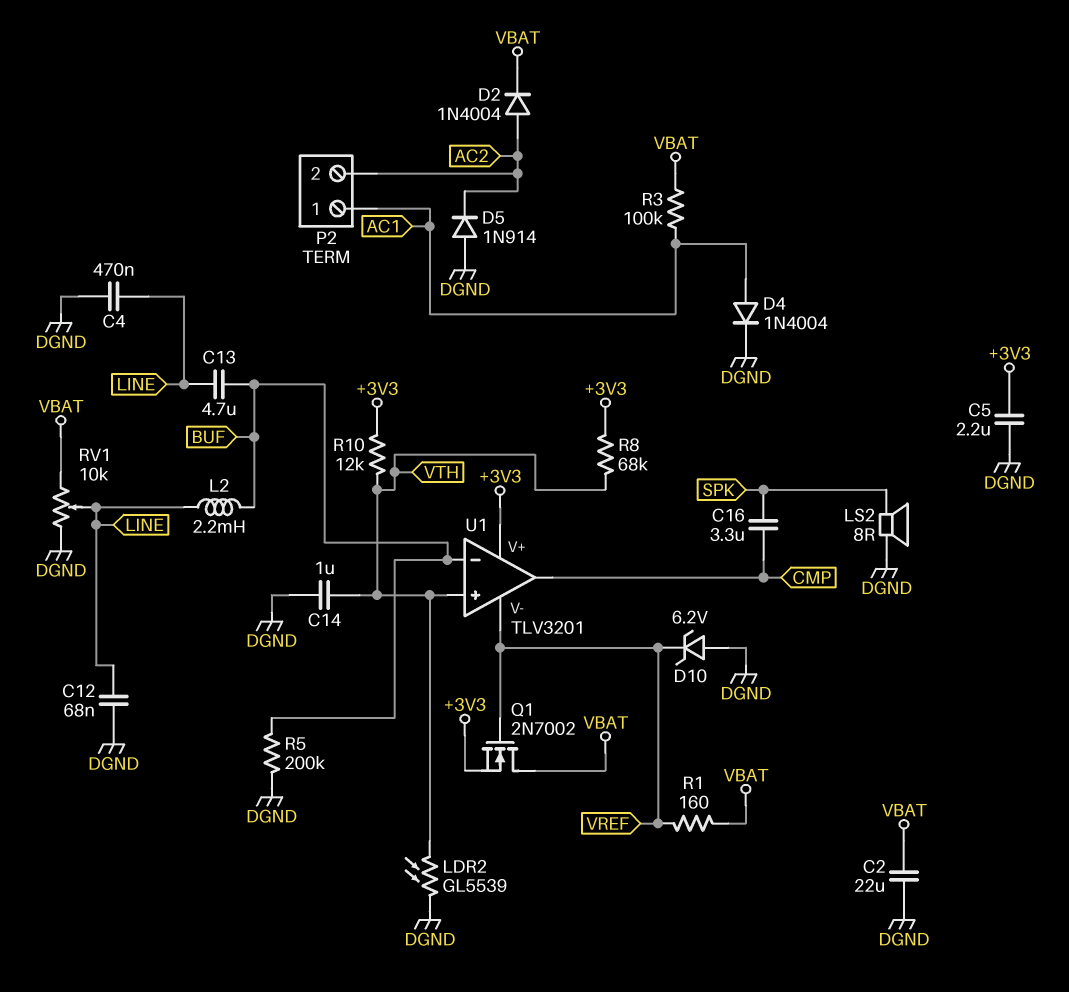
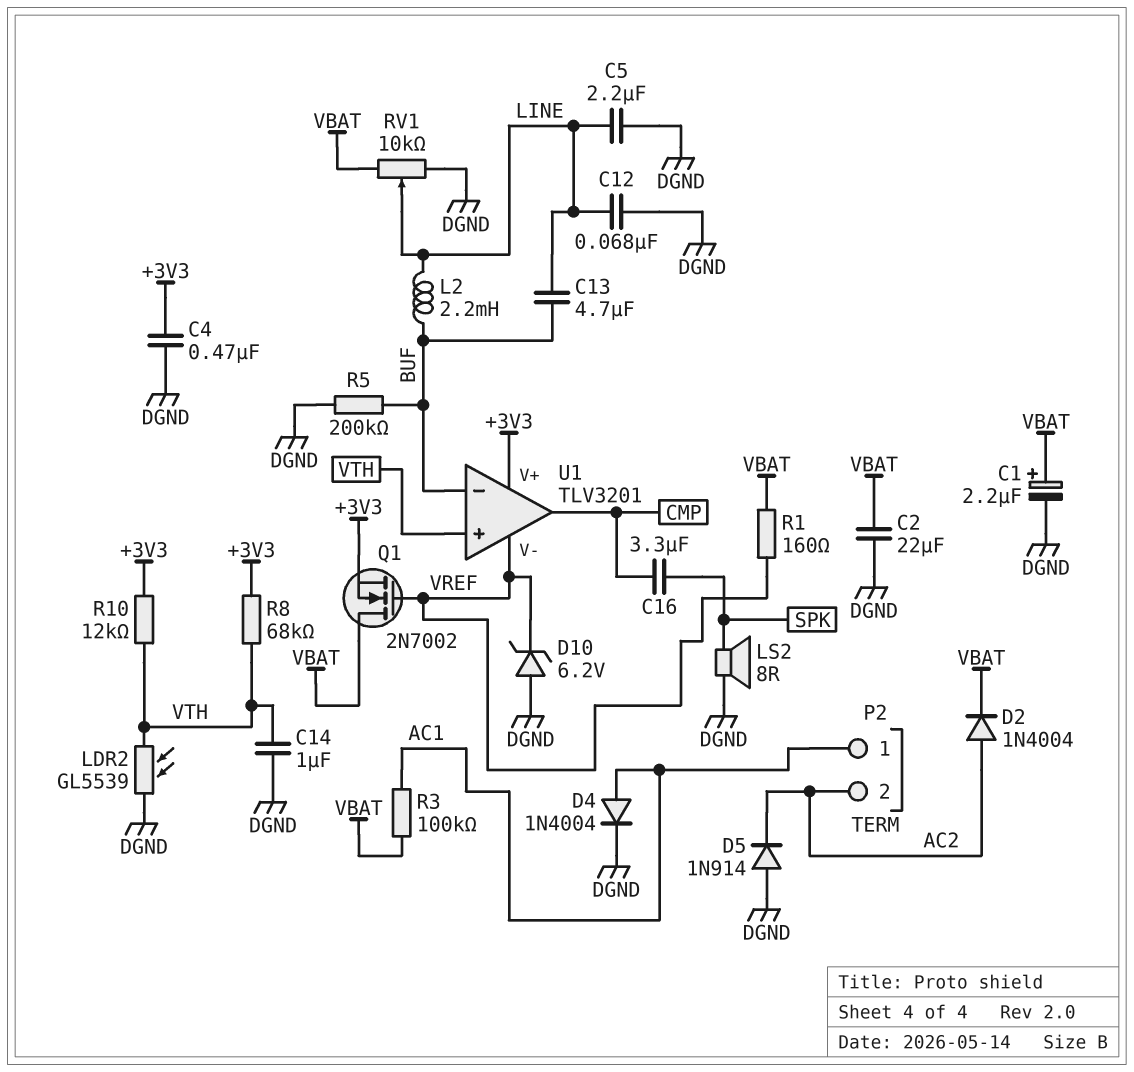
C1: none -> 2.2uF (plus VBAT, minus DGND)
C4: 470nF (DGND, LINE) -> 470nF (+3V3, DGND)
C5: 2.2uF (+3V3, DGND) -> 2.2uF (DGND, LINE)

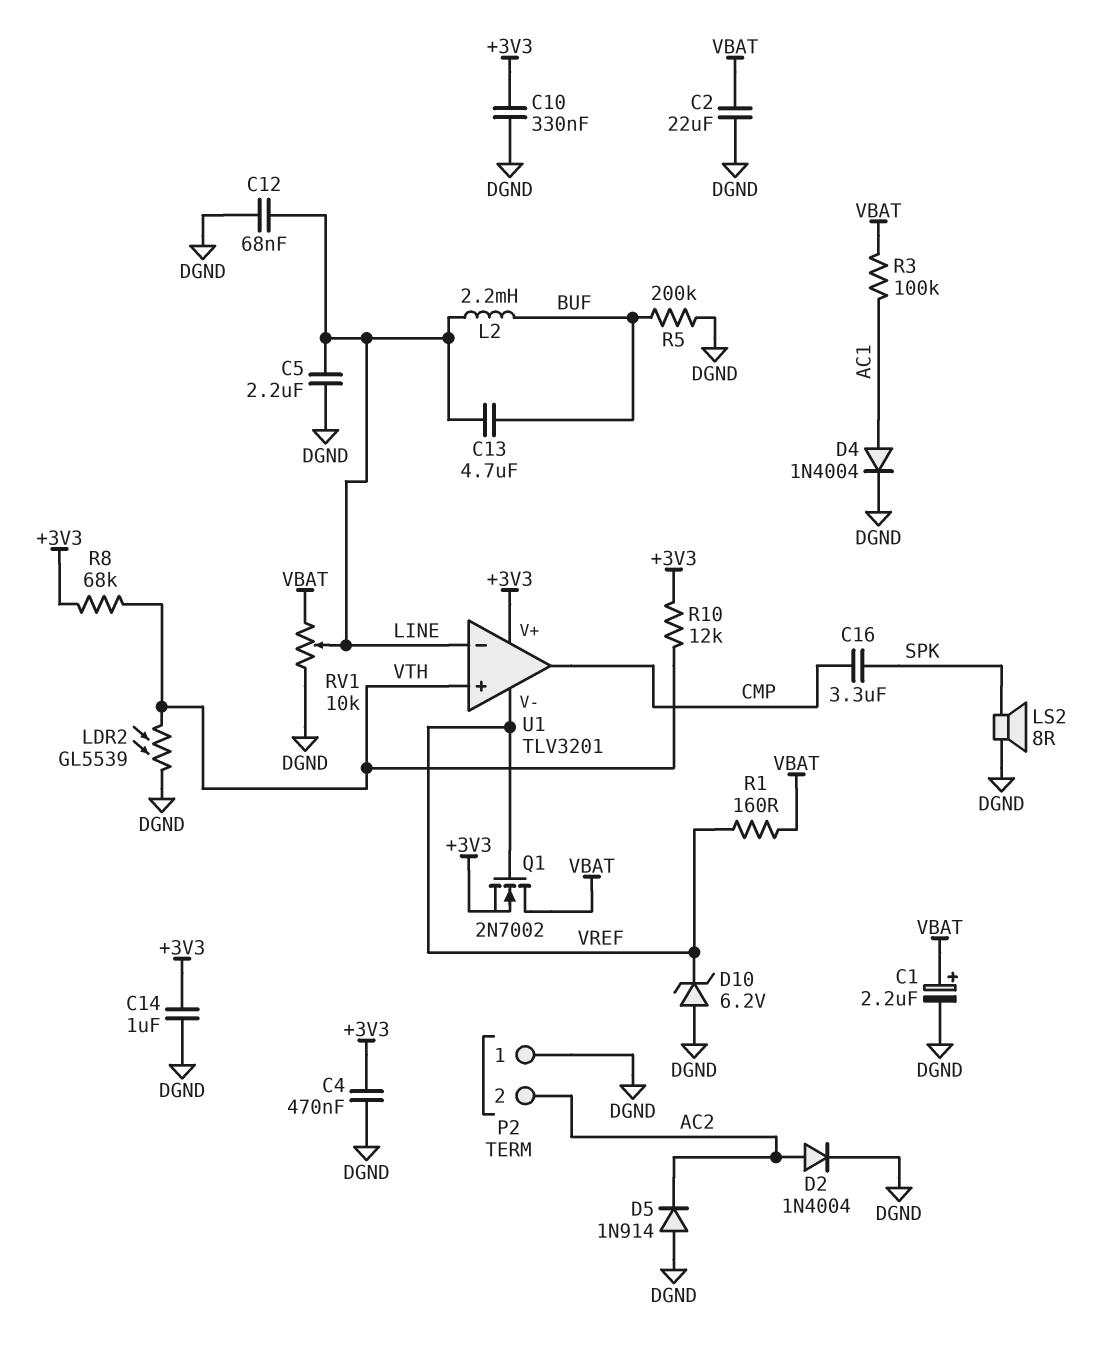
C10: none -> 330nF (+3V3, DGND)
C14: 1uF (DGND, VTH) -> 1uF (+3V3, DGND)
D2: diode 1N4004 (A AC2, K VBAT) -> diode 1N4004 (A AC2, K DGND)
P2 pin 1: AC1 -> DGND
U1 pin in-: BUF -> LINE

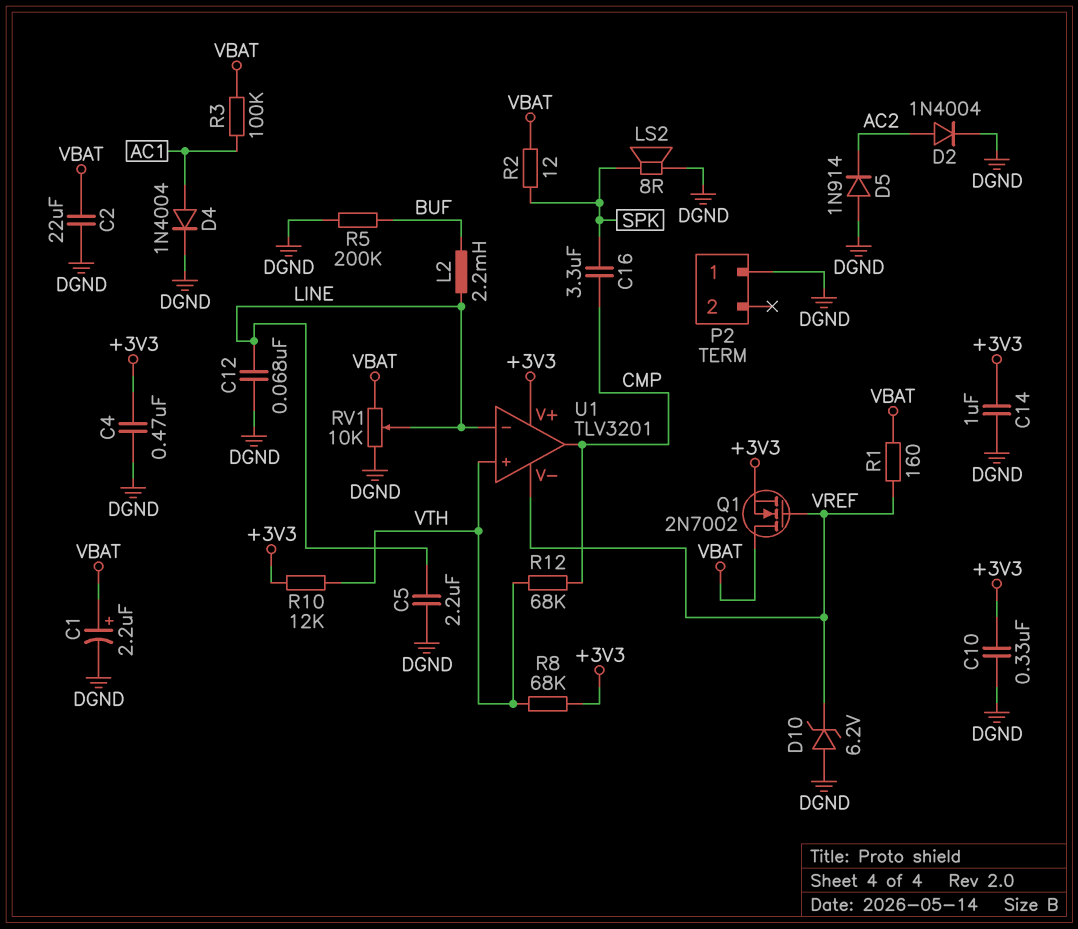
C13: 4.7uF (BUF, LINE) -> none
LDR2: GL5539 (DGND, VTH) -> none
P2 pin 2: AC2 -> none
R2: none -> 12 (SPK, VBAT)
R12: none -> 68k (CMP, VTH)

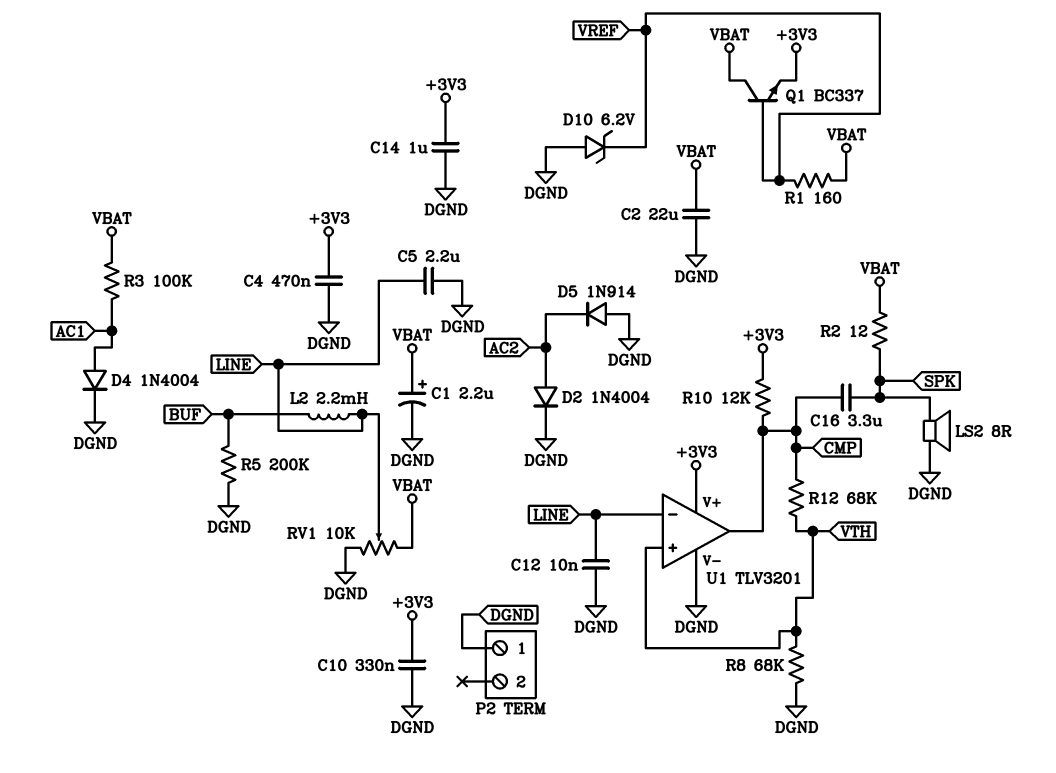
C12: 68nF (DGND, LINE) -> 10nF (DGND, LINE)
Q1: NMOS 2N7002 (G VREF, D VBAT, S +3V3) -> NPN BC337 (B VREF, C VBAT, E +3V3)
R8: 68k (+3V3, VTH) -> 68k (DGND, VTH)
R10: 12k (+3V3, VTH) -> 12k (+3V3, CMP)
U1 pin V-: VREF -> DGND

